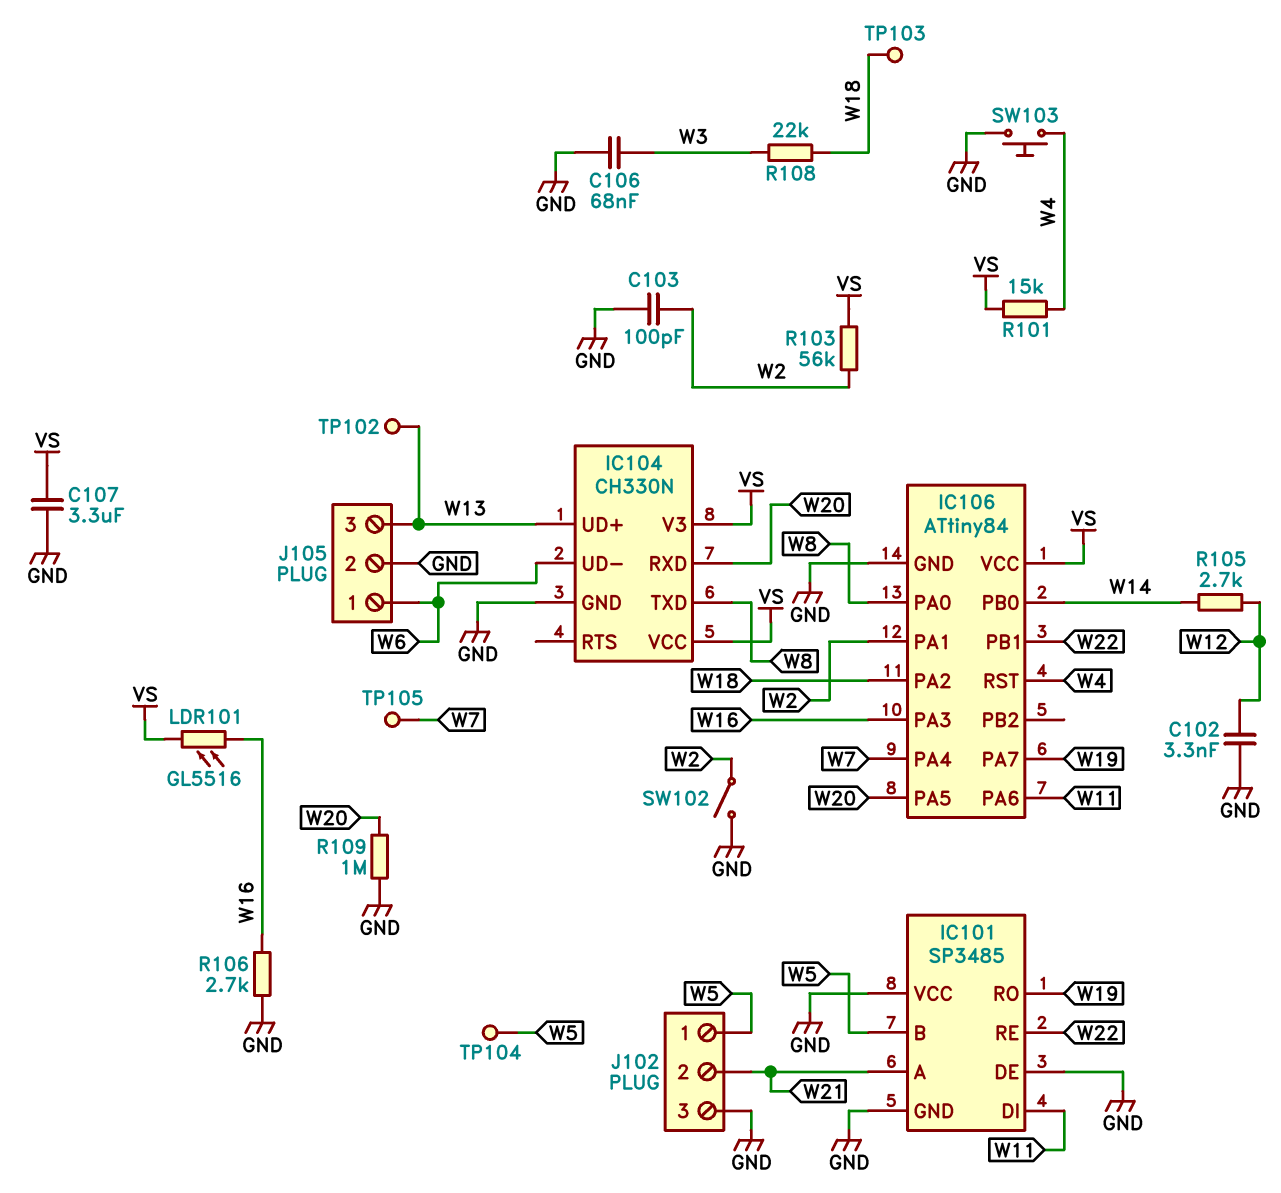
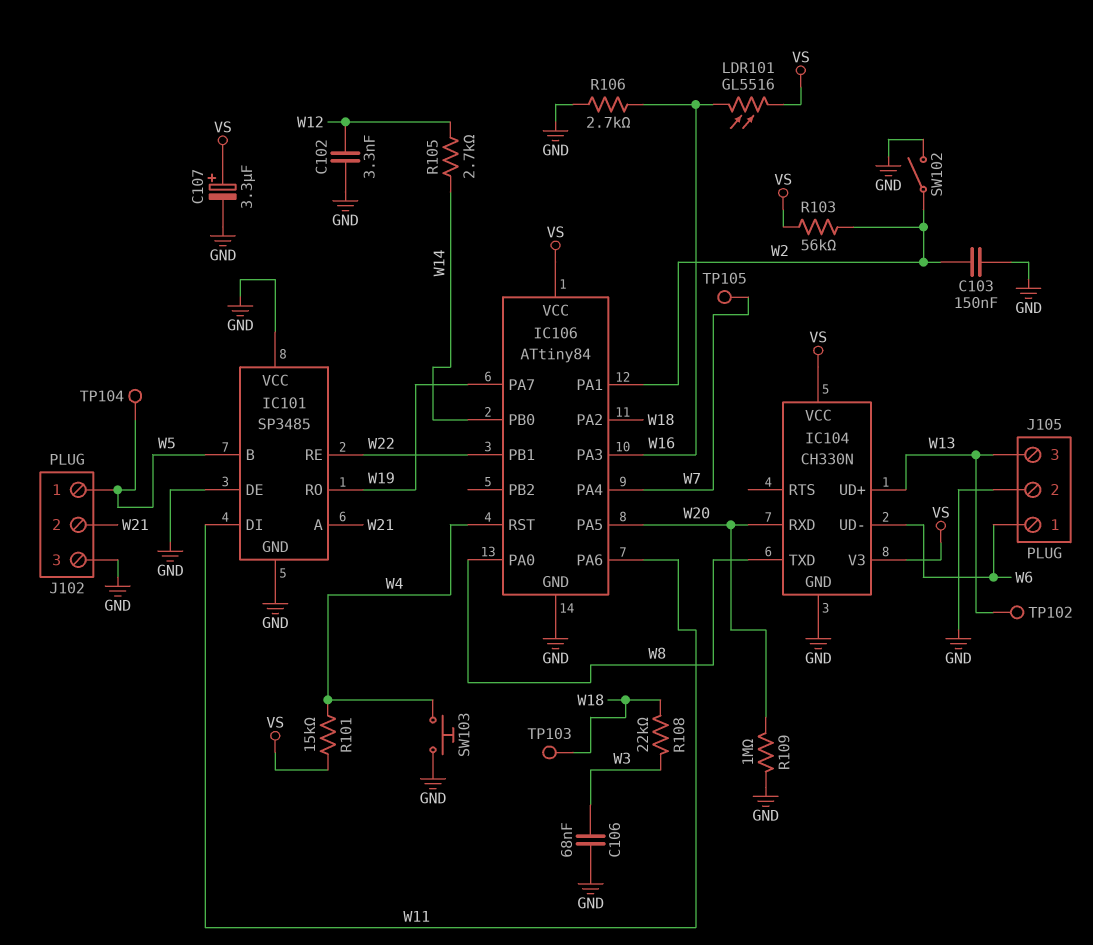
C103: 100pF (GND, W2) -> 150nF (GND, W2)
C107: 3.3uF (GND, VS) -> 3.3uF (plus VS, minus GND)

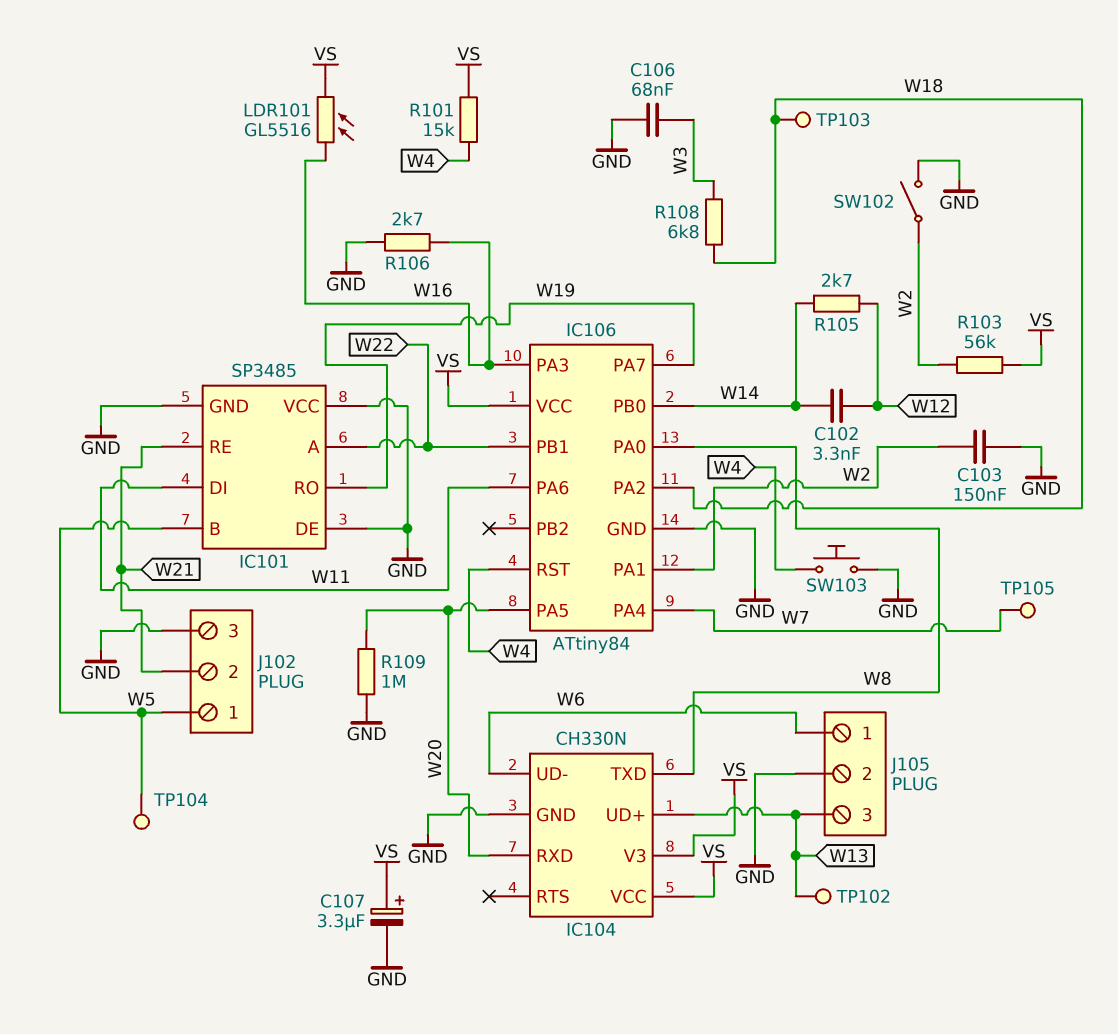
C102: 3.3nF (GND, W12) -> 3.3nF (W12, W14)
IC101 pin A: W21 -> W22
IC101 pin RE: W22 -> W21
R108: 22k (W3, W18) -> 6.8k (W3, W18)

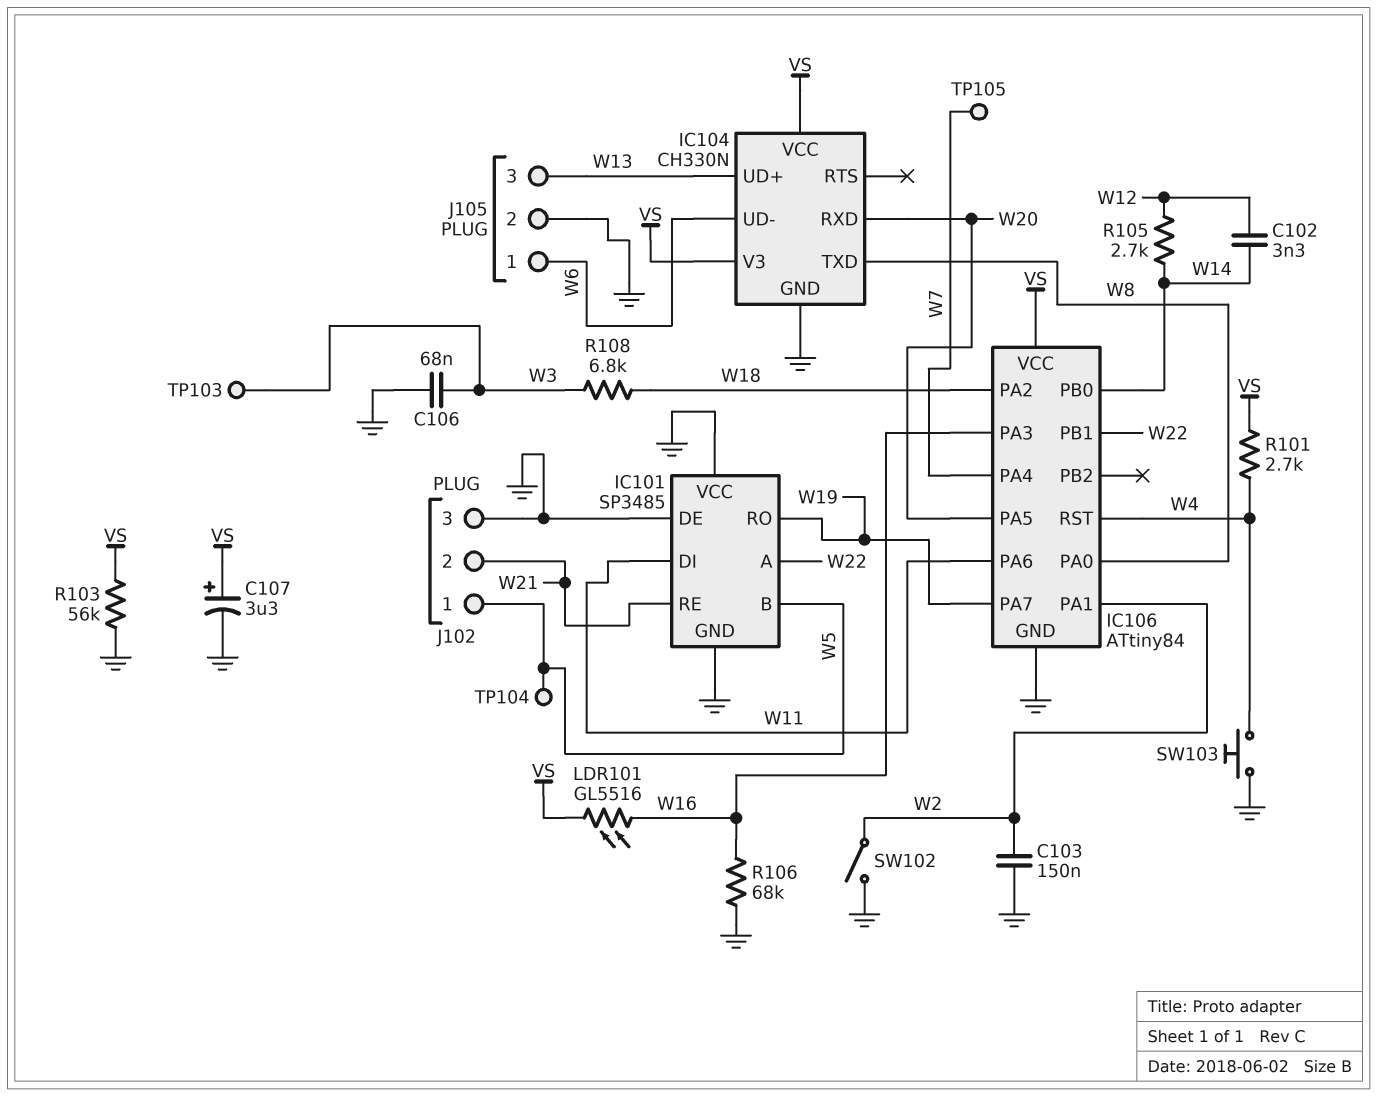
R101: 15k (VS, W4) -> 2.7k (VS, W4)
R103: 56k (VS, W2) -> 56k (GND, VS)
R106: 2.7k (GND, W16) -> 68k (GND, W16)
R109: 1M (GND, W20) -> none
TP102: test point (W13) -> none
TP103: test point (W18) -> test point (W3)

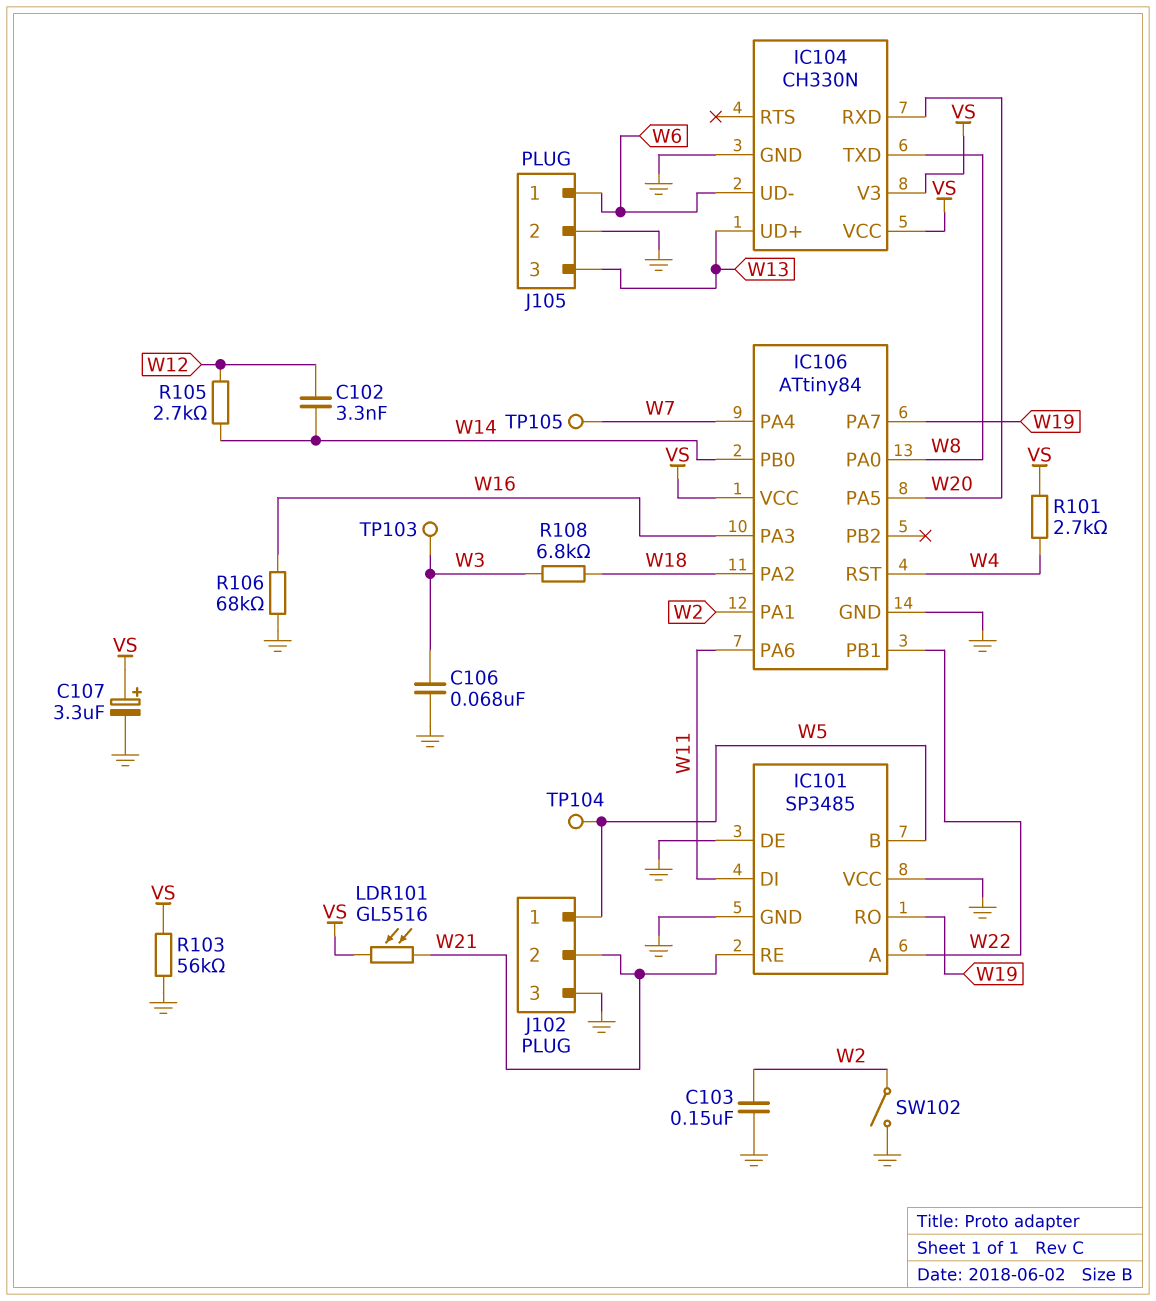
LDR101: GL5516 (VS, W16) -> GL5516 (VS, W21)
SW103: button (GND, W4) -> none

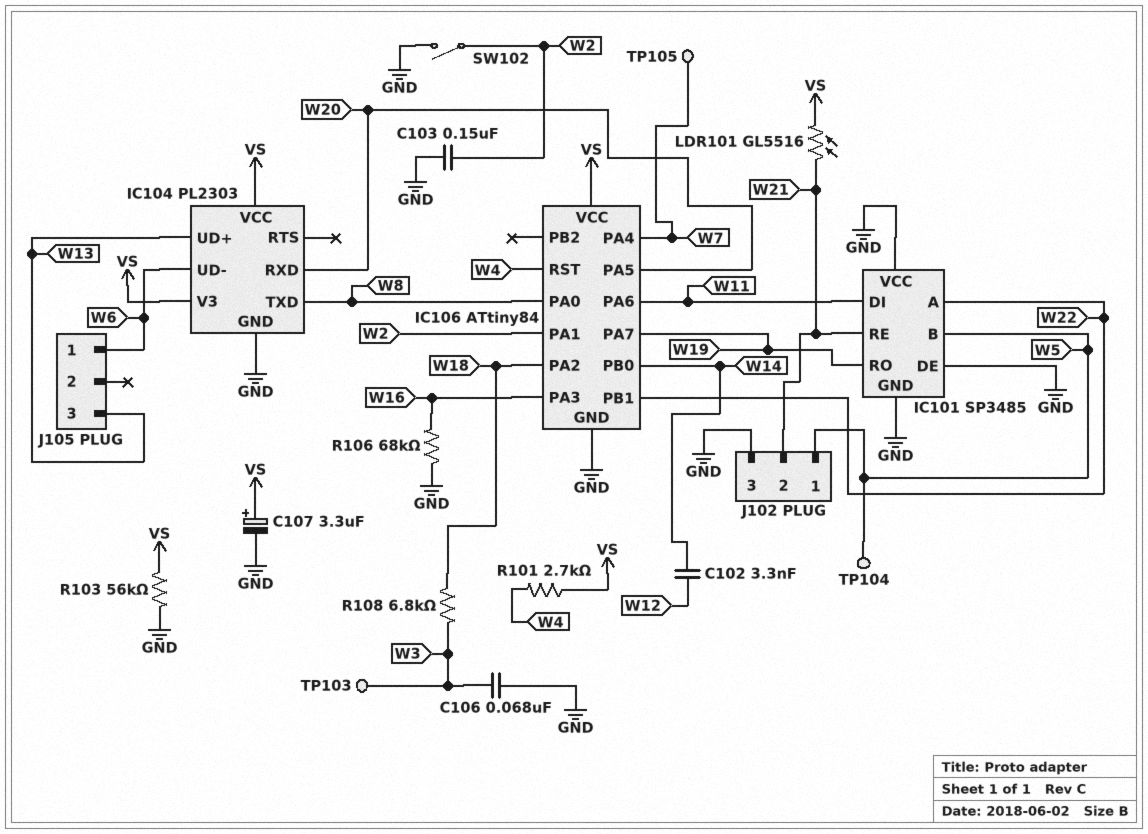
IC104: CH330N -> PL2303
J105 pin 2: GND -> none
R105: 2.7k (W12, W14) -> none

